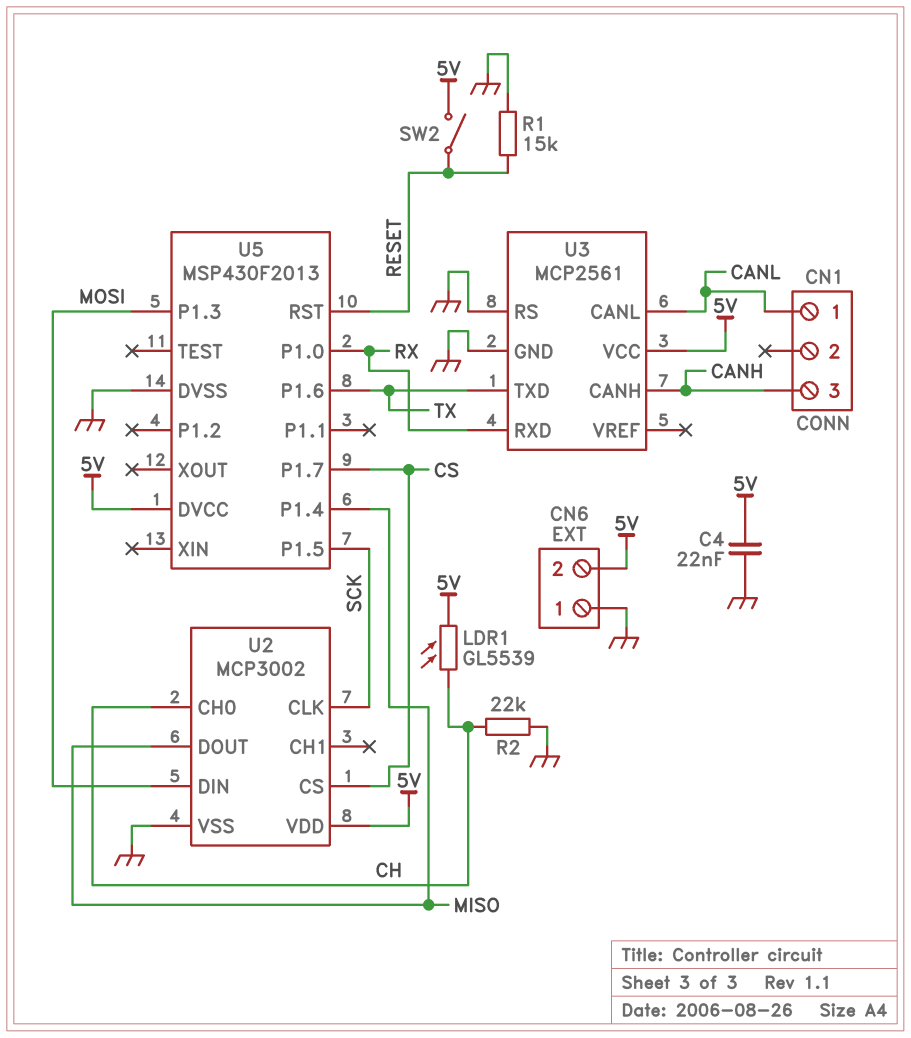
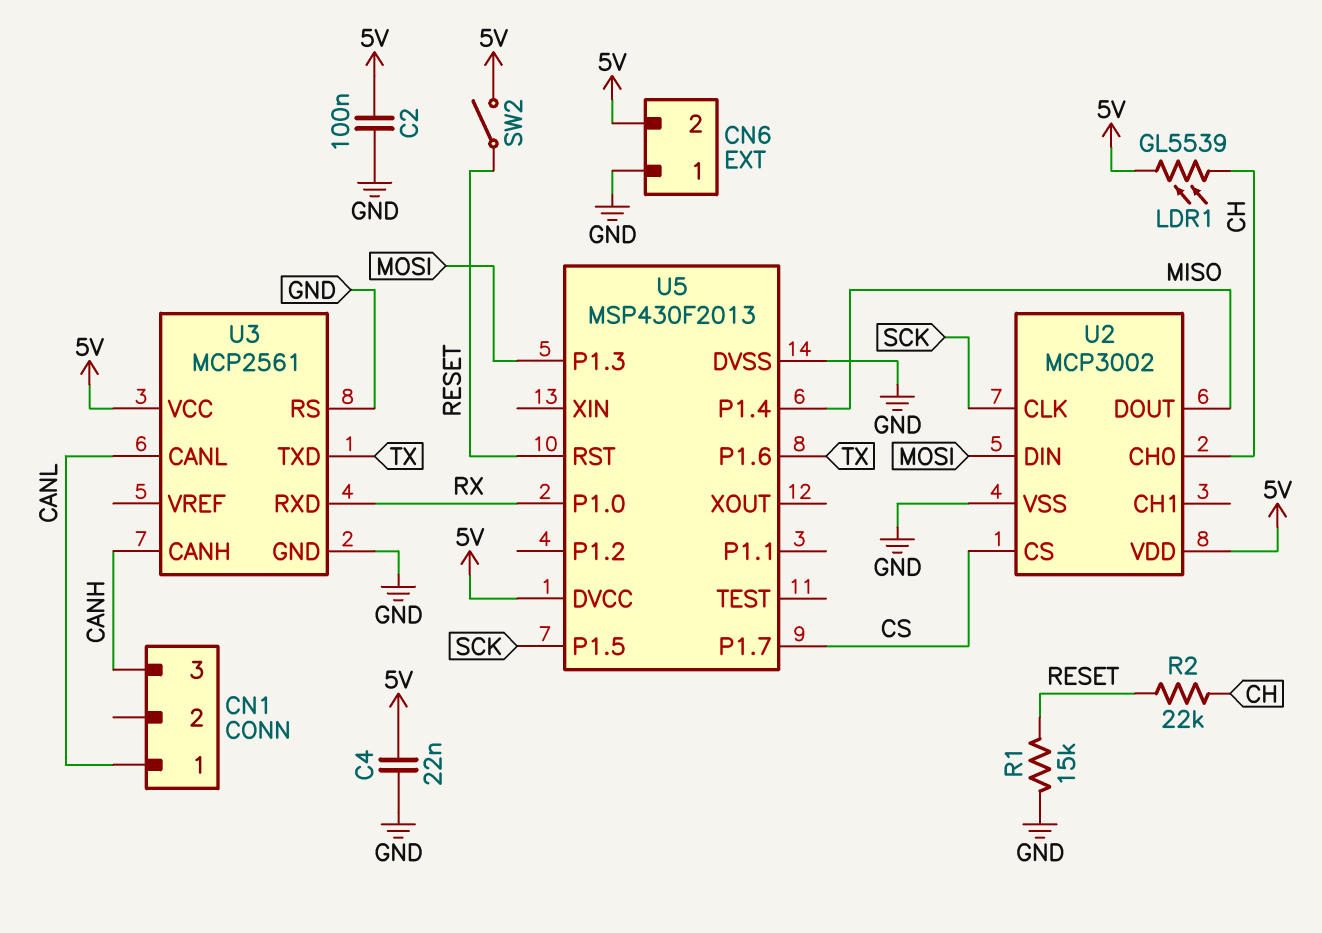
C2: none -> 100nF (5V, GND)
R2: 22k (CH, GND) -> 22k (CH, RESET)

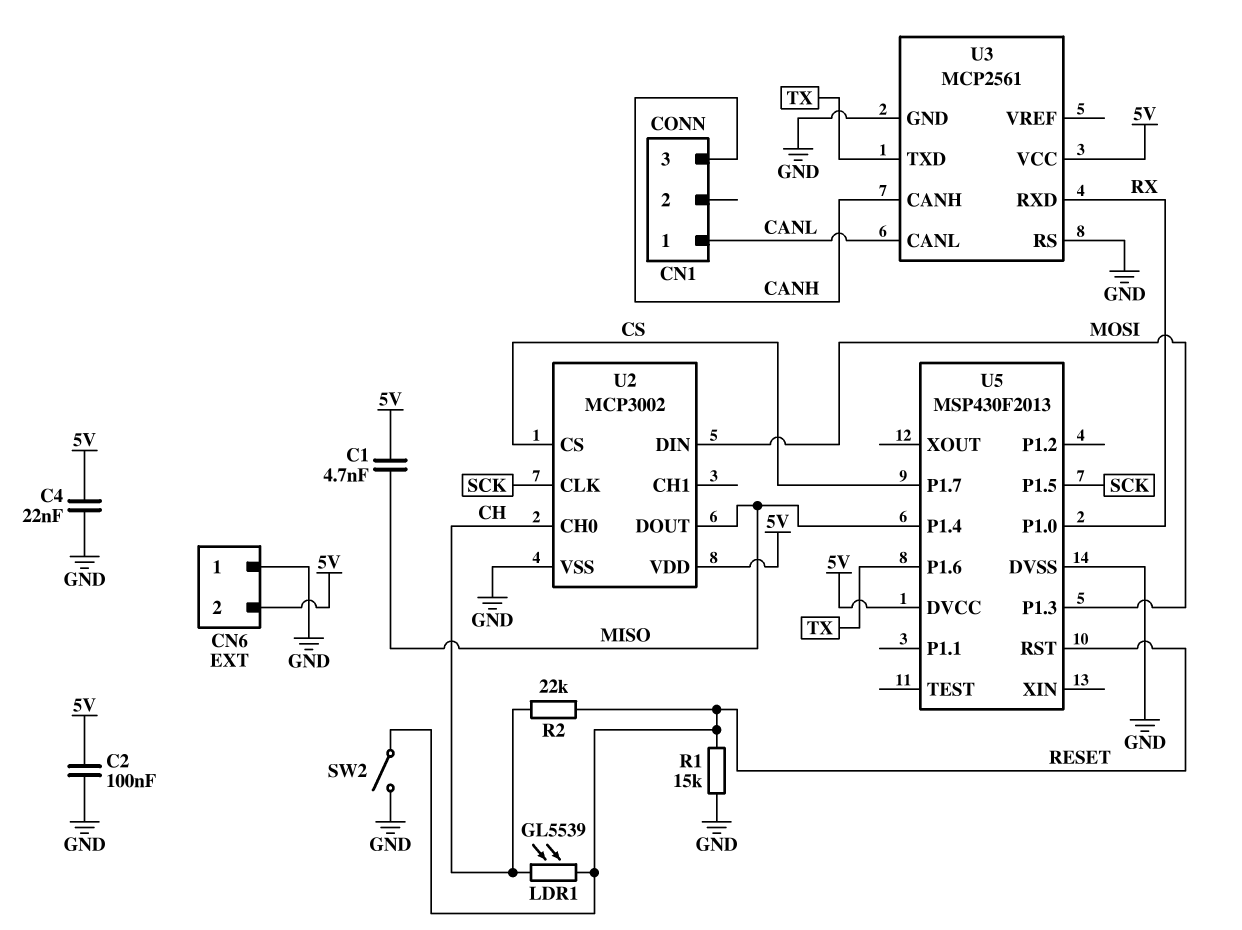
C1: none -> 4.7nF (5V, MISO)
LDR1: GL5539 (5V, CH) -> GL5539 (CH, RESET)
SW2: switch (5V, RESET) -> switch (GND, RESET)

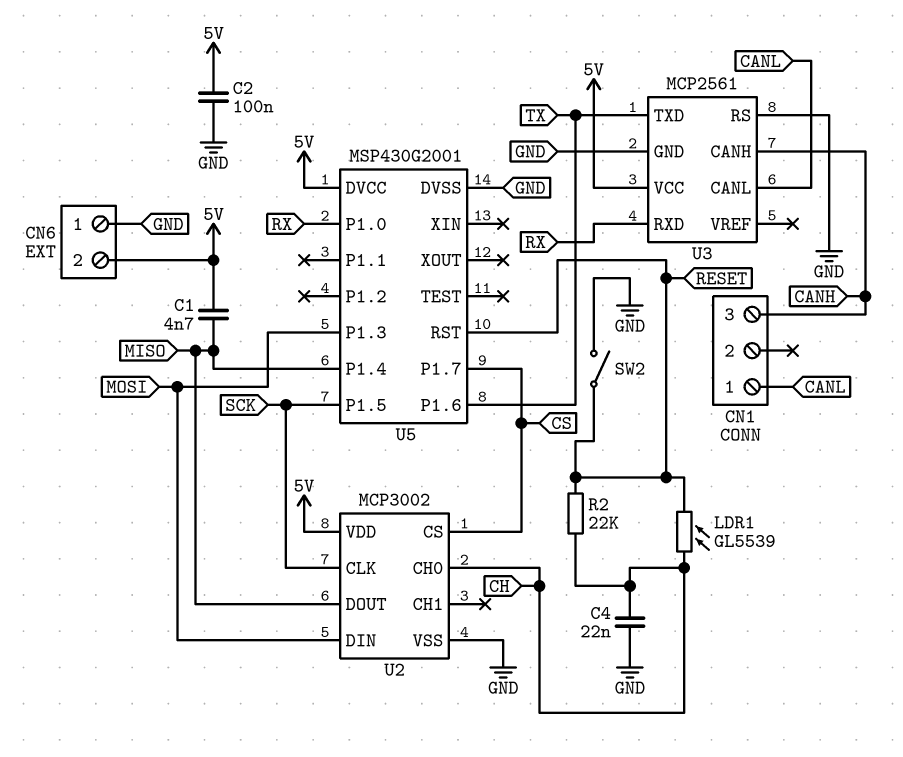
C4: 22nF (5V, GND) -> 22nF (CH, GND)
R1: 15k (GND, RESET) -> none
U5: MSP430F2013 -> MSP430G2001

